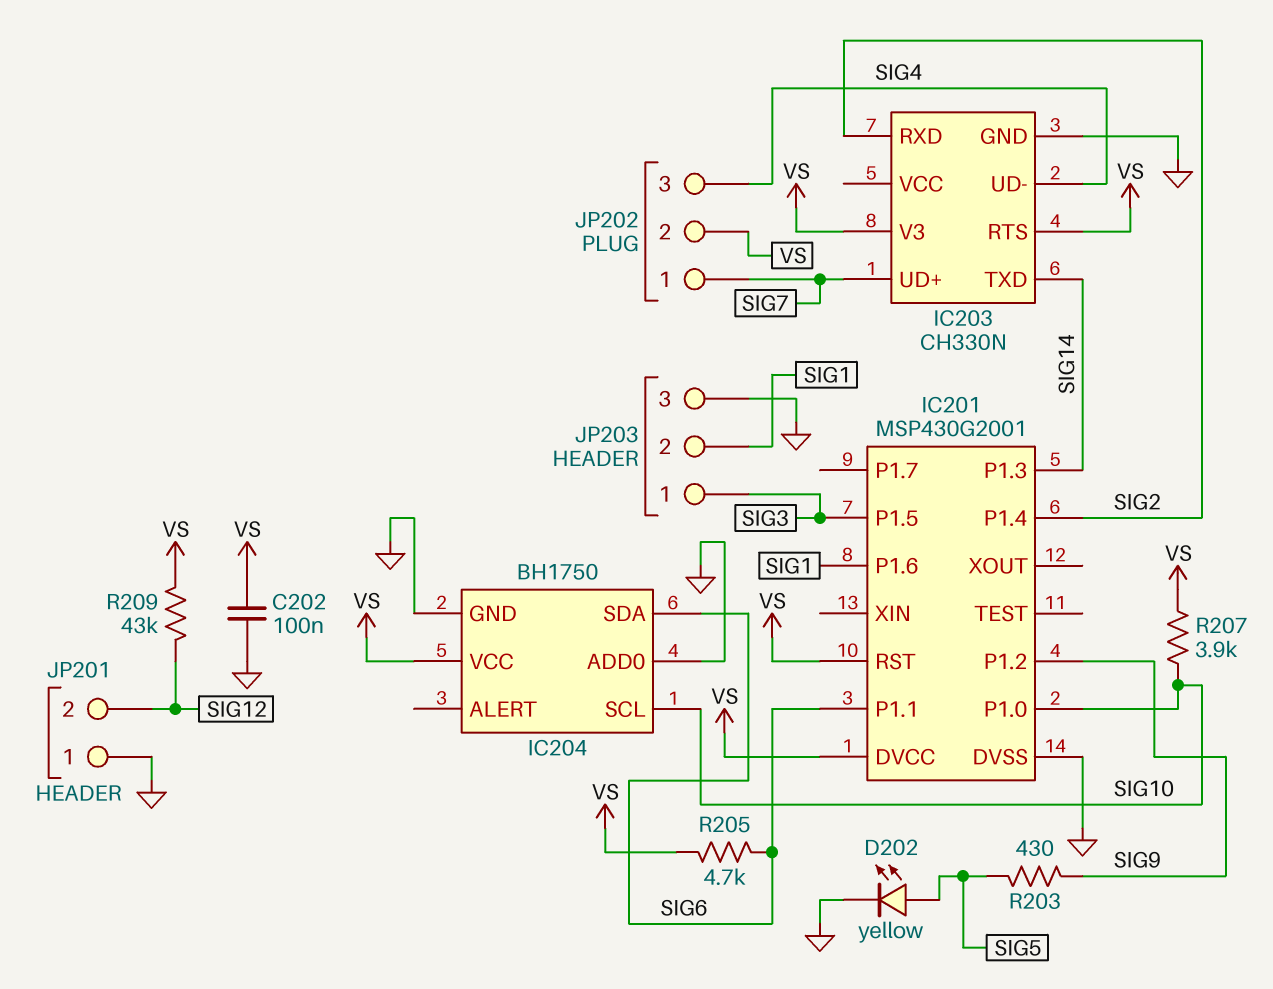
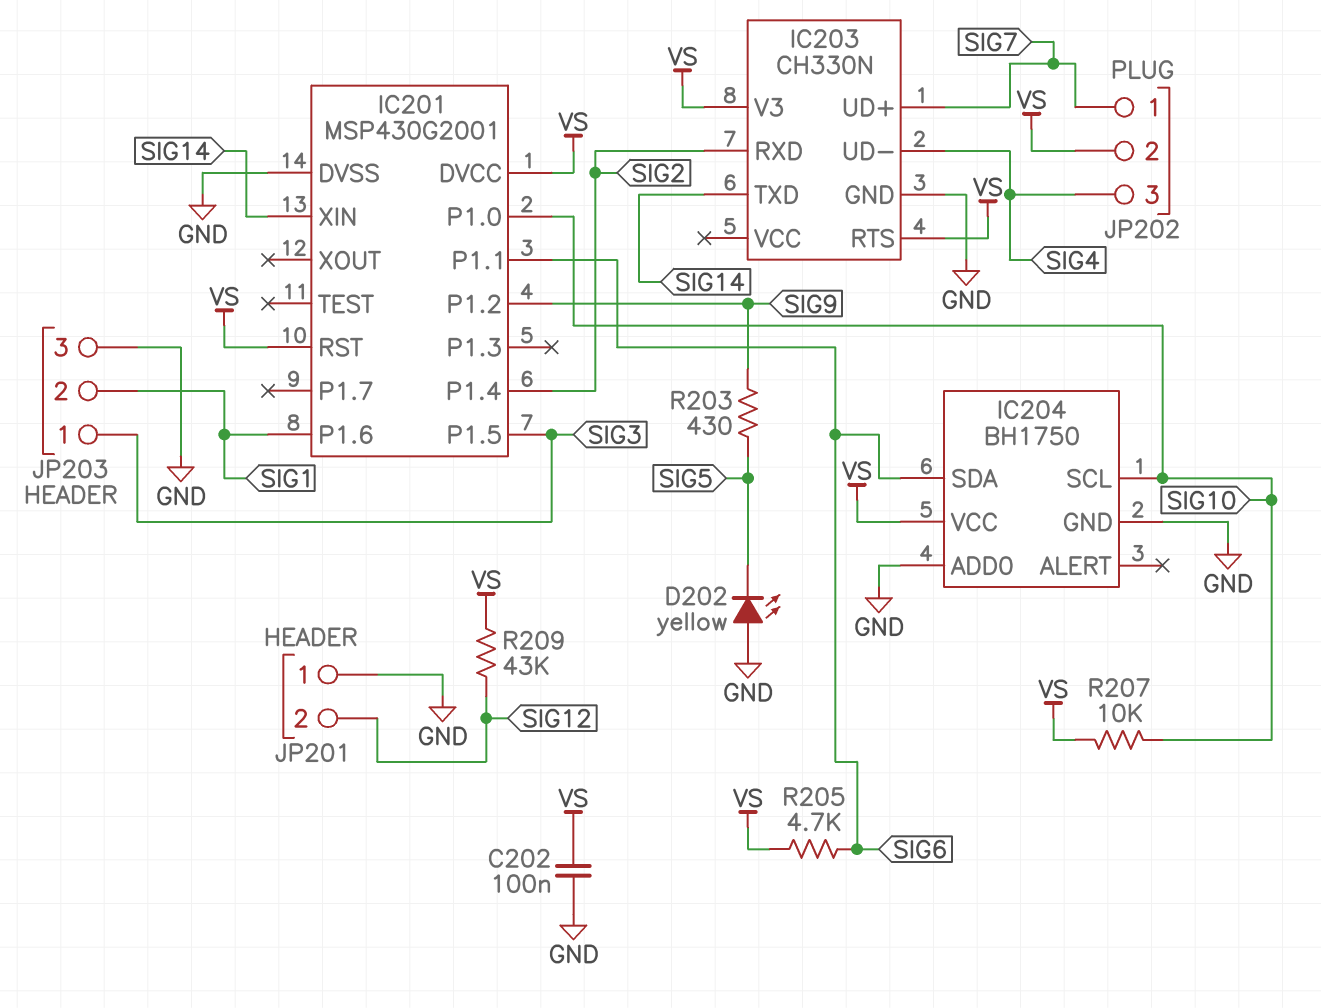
D202: LED yellow (A SIG5, K GND) -> LED yellow (A GND, K SIG5)
IC201 pin P1.3: SIG14 -> none
IC201 pin XIN: none -> SIG14
R207: 3.9k (SIG10, VS) -> 10k (SIG10, VS)

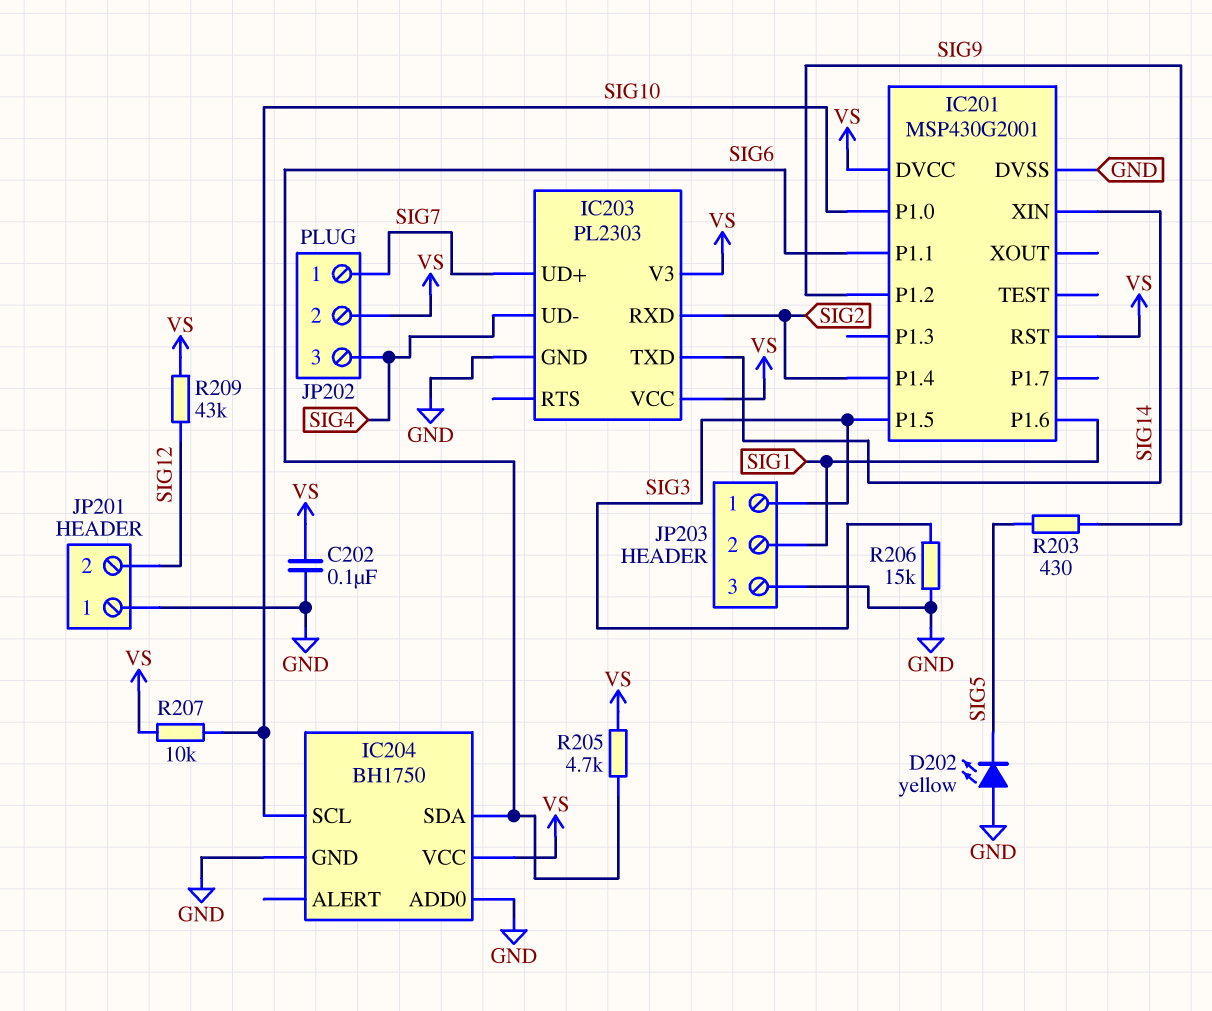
IC203: CH330N -> PL2303
IC203 pin RTS: VS -> none
IC203 pin VCC: none -> VS
R206: none -> 15k (GND, SIG3)

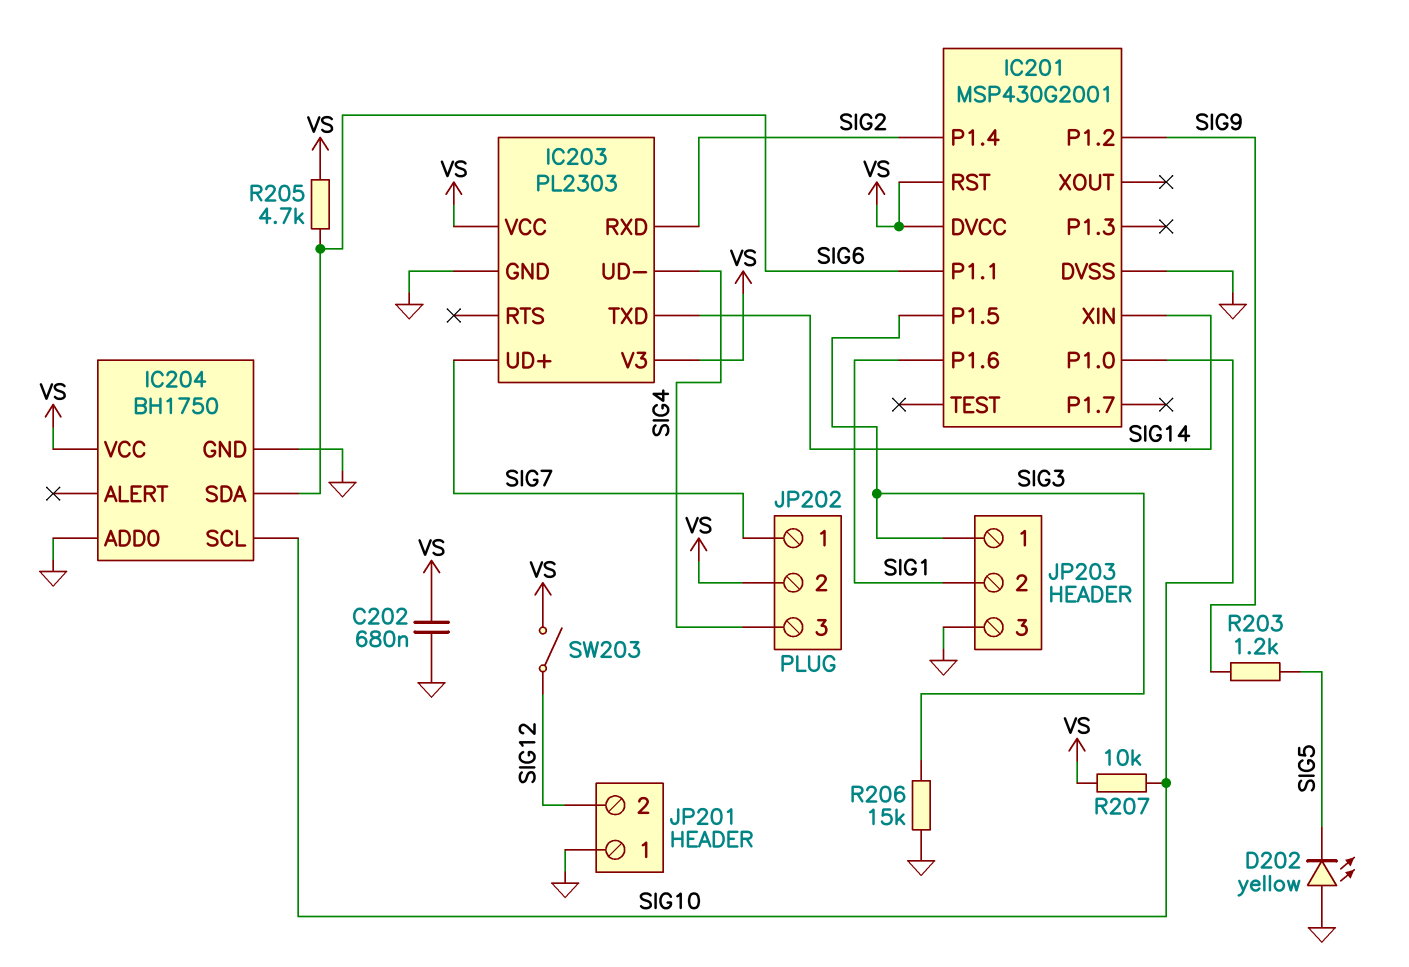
C202: 100nF (GND, VS) -> 680nF (GND, VS)
R203: 430 (SIG5, SIG9) -> 1.2k (SIG5, SIG9)
R209: 43k (SIG12, VS) -> none
SW203: none -> switch (SIG12, VS)

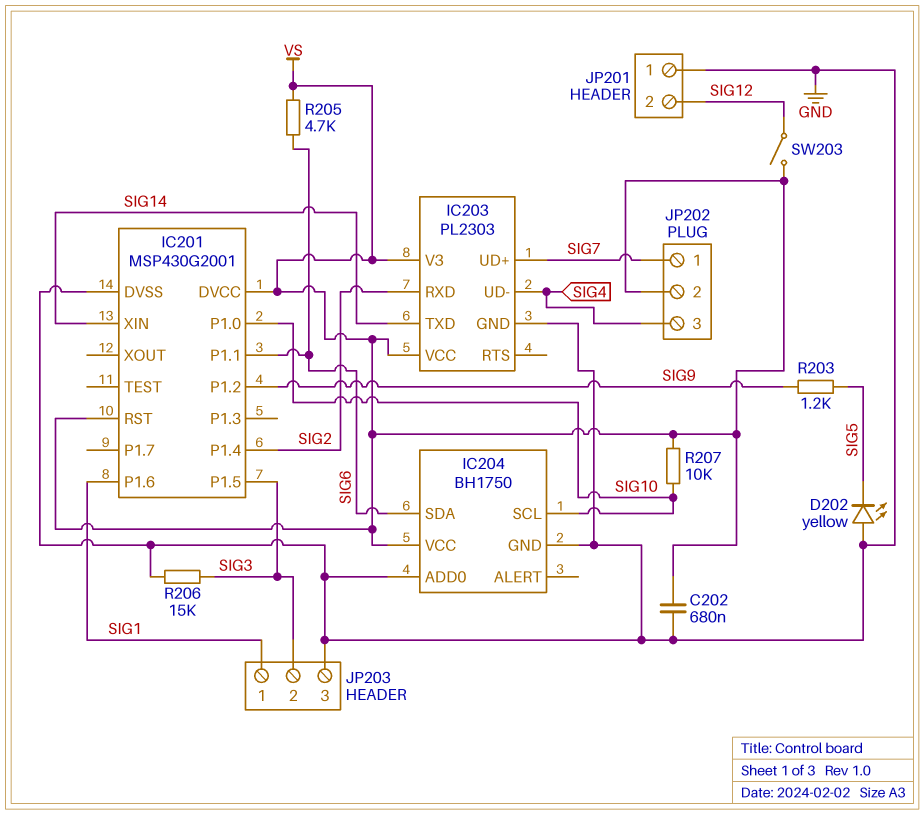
JP203 pin 1: SIG3 -> SIG1
JP203 pin 2: SIG1 -> SIG3

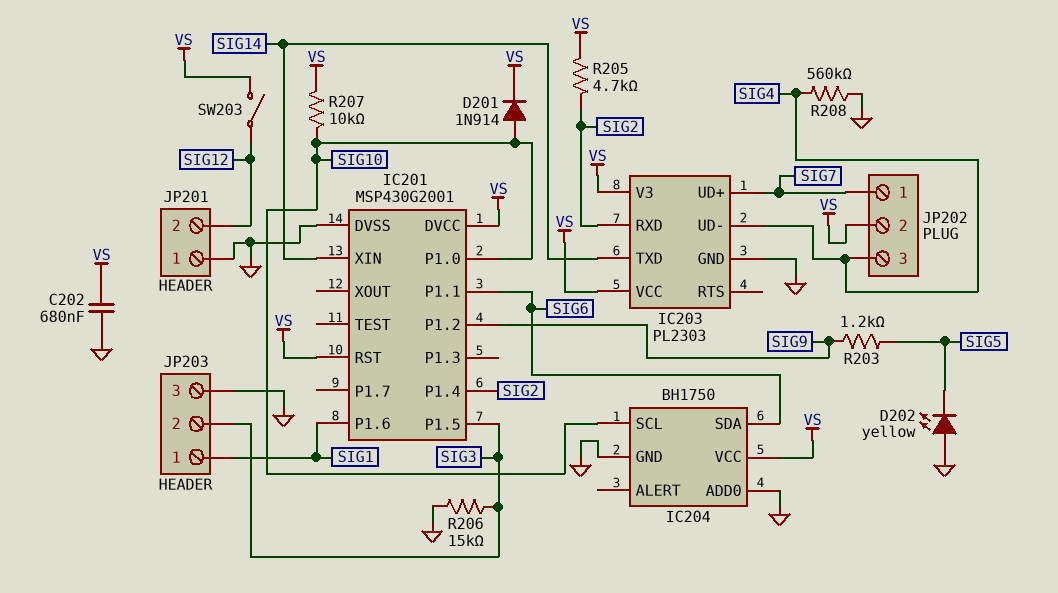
D201: none -> diode 1N914 (A SIG10, K VS)
R205: 4.7k (SIG6, VS) -> 4.7k (SIG2, VS)
R208: none -> 560k (GND, SIG4)

